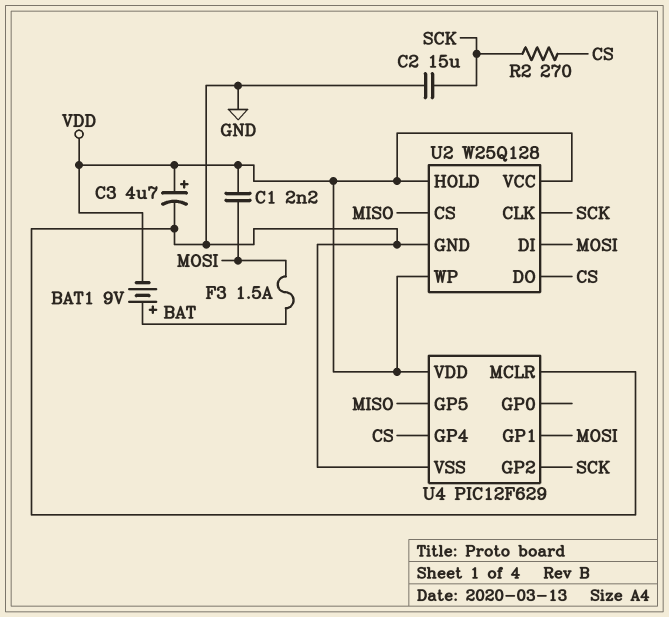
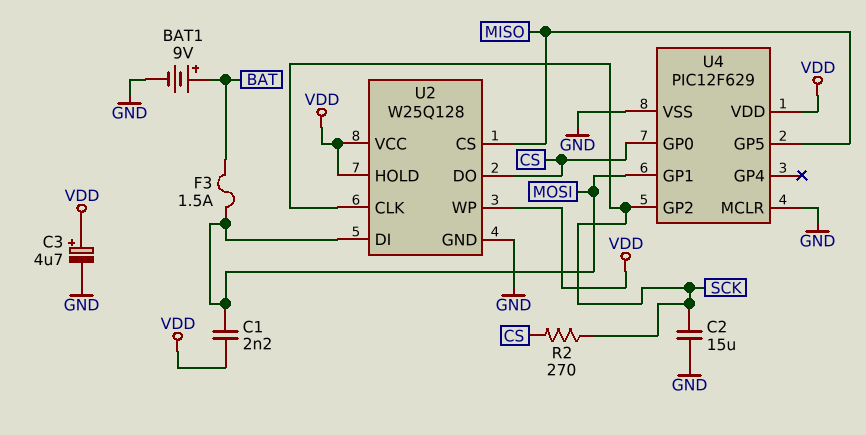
BAT1: 9V (plus BAT, minus VDD) -> 9V (plus BAT, minus GND)
U4 pin GP0: none -> CS
U4 pin GP4: CS -> none

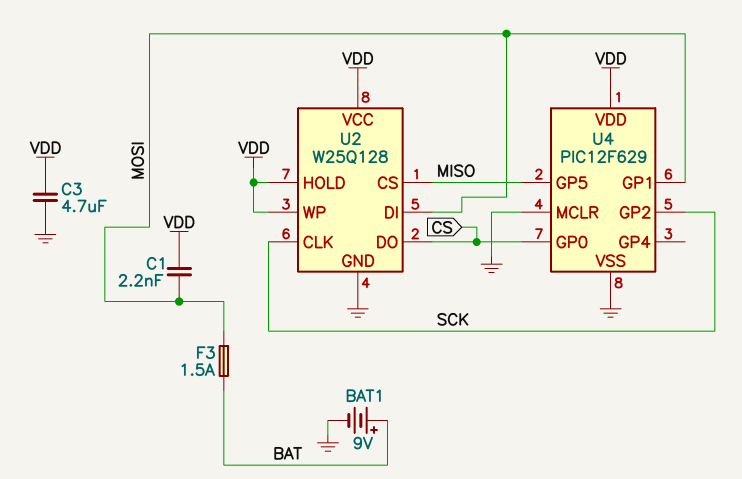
C2: 15uF (GND, SCK) -> none
C3: 4.7uF (plus VDD, minus GND) -> 4.7uF (GND, VDD)
R2: 270 (CS, SCK) -> none

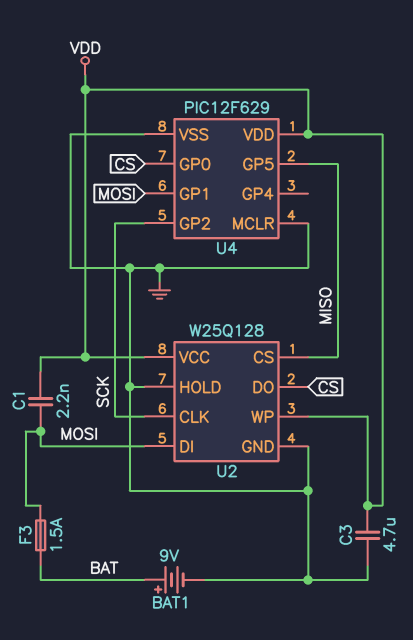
U2 pin HOLD: VDD -> GND

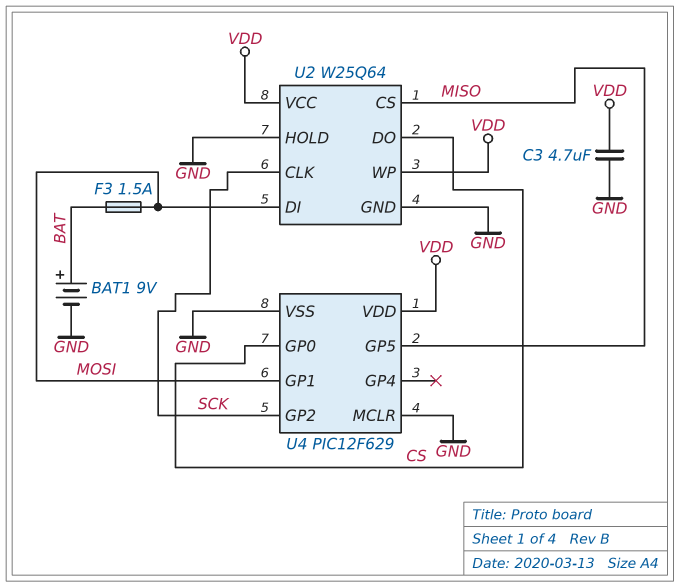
C1: 2.2nF (MOSI, VDD) -> none
U2: W25Q128 -> W25Q64

